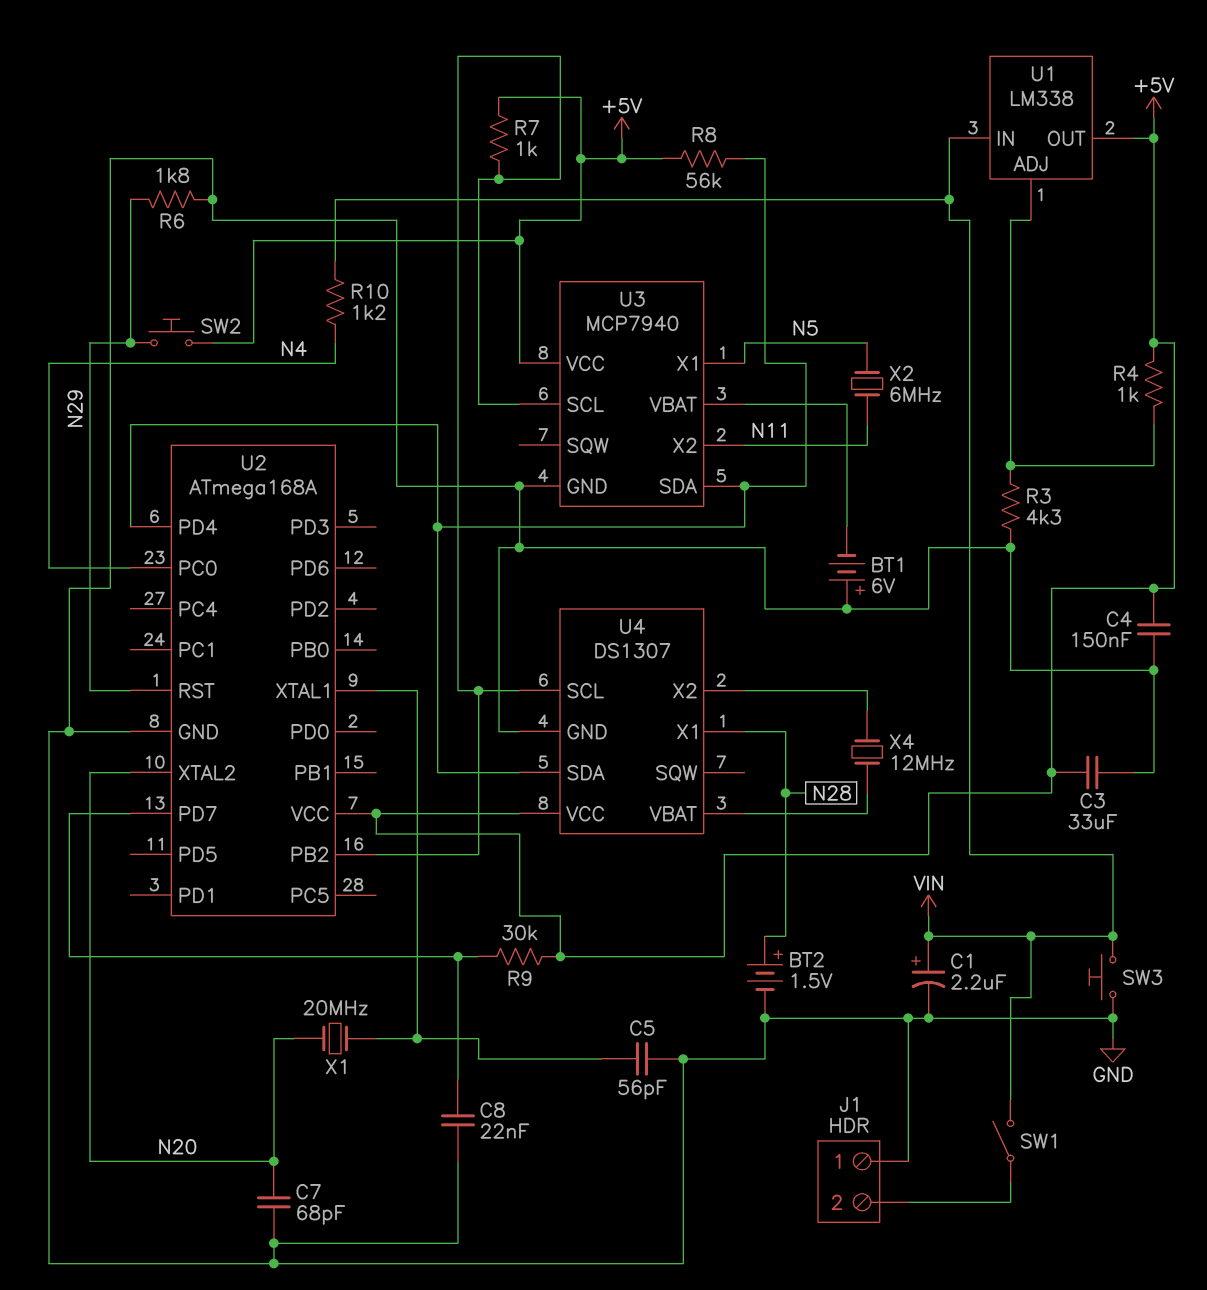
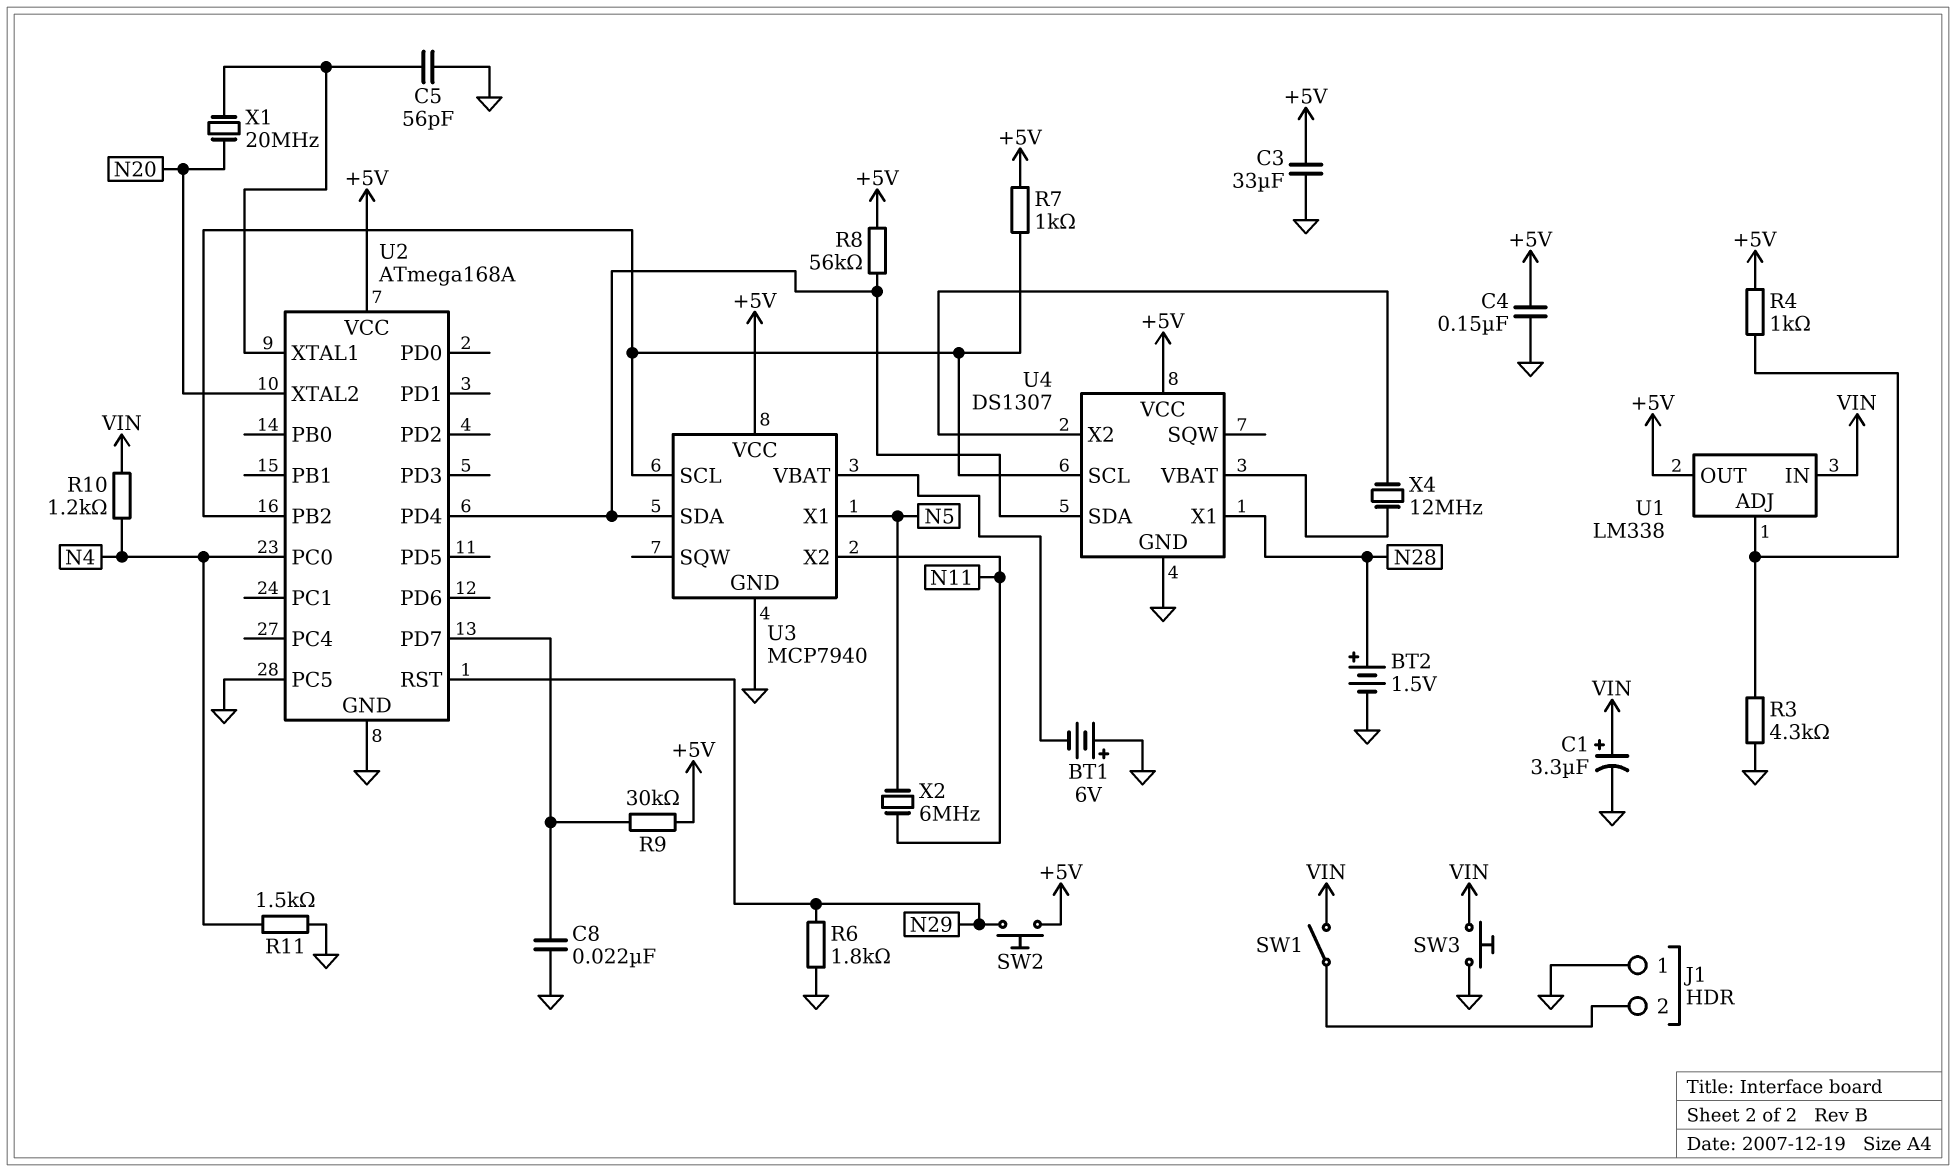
C1: 2.2uF (plus VIN, minus GND) -> 3.3uF (plus VIN, minus GND)
C7: 68pF (GND, N20) -> none
R11: none -> 1.5k (GND, N4)
U2 pin PC5: none -> GND

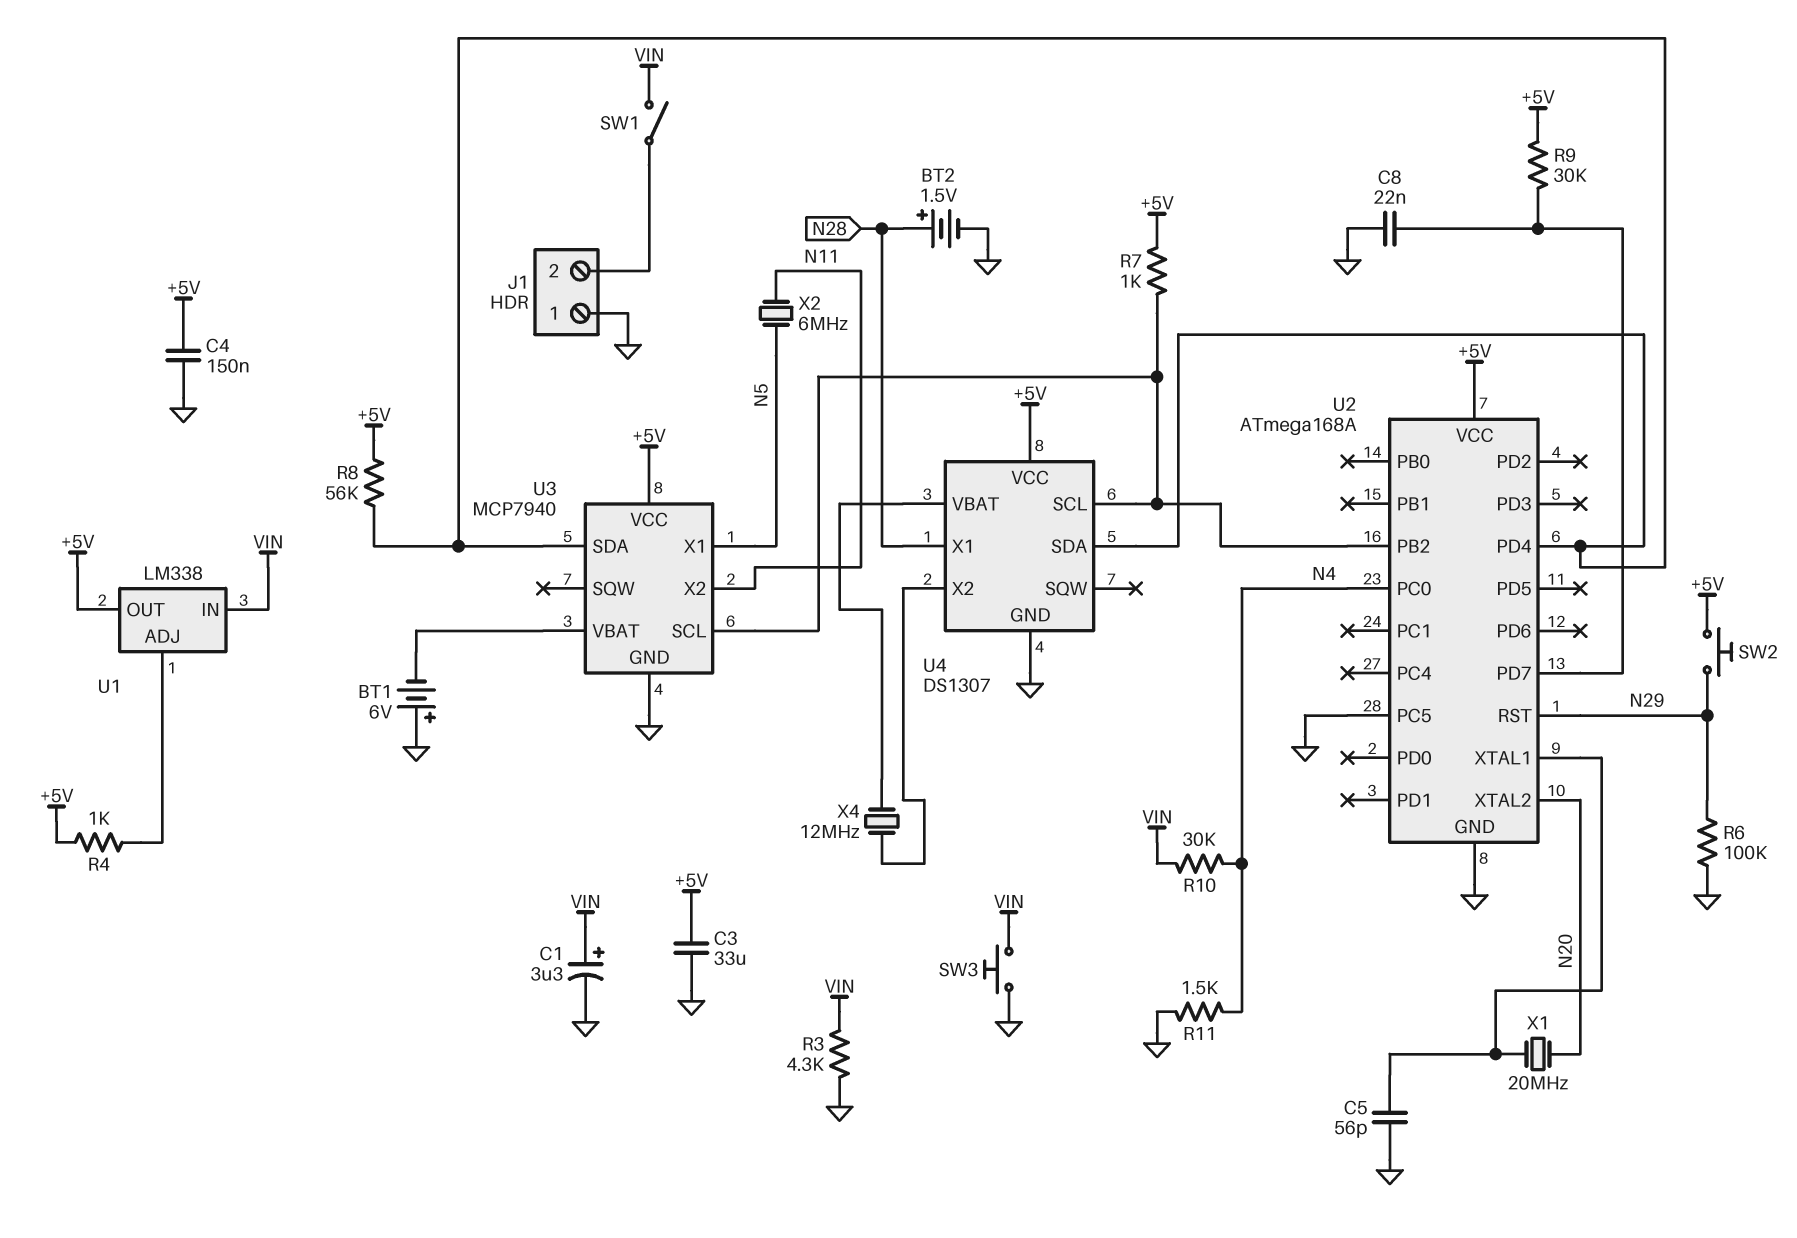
R3: 4.3k (GND, U1/ADJ) -> 4.3k (GND, VIN)
R6: 1.8k (GND, N29) -> 100k (GND, N29)
R10: 1.2k (N4, VIN) -> 30k (N4, VIN)

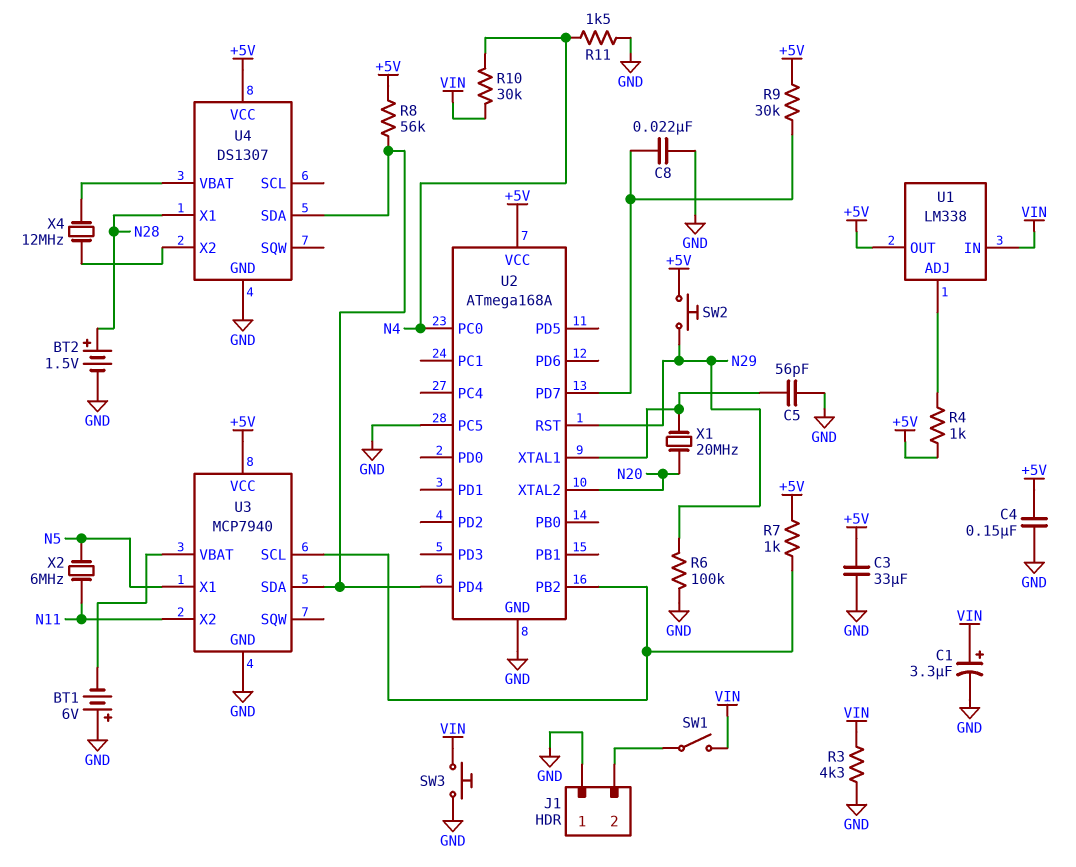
U4 pin SCL: U2/PB2 -> none

